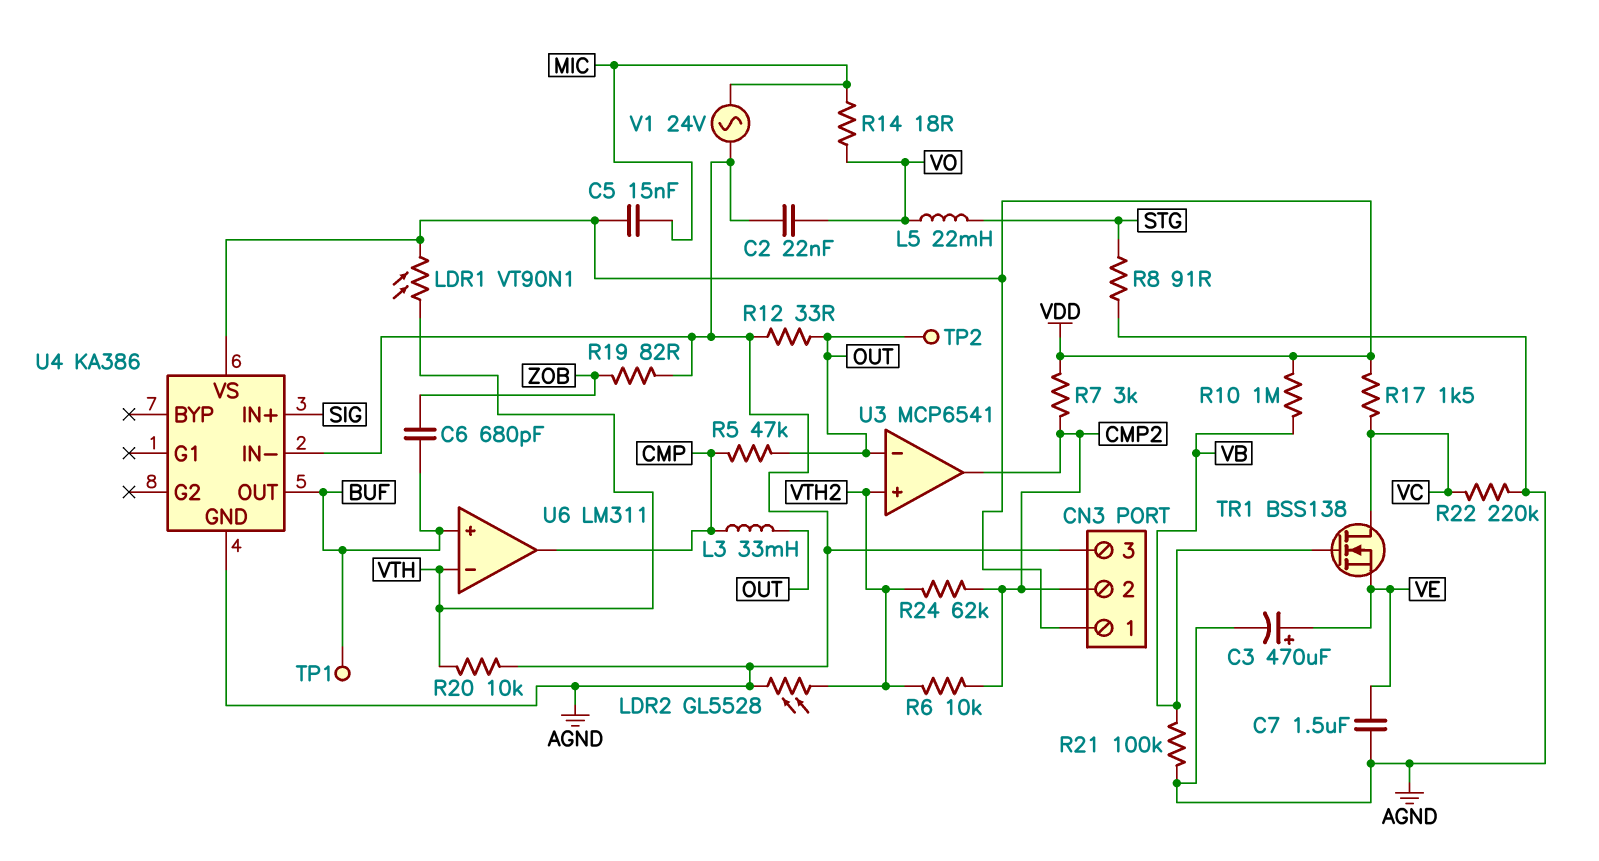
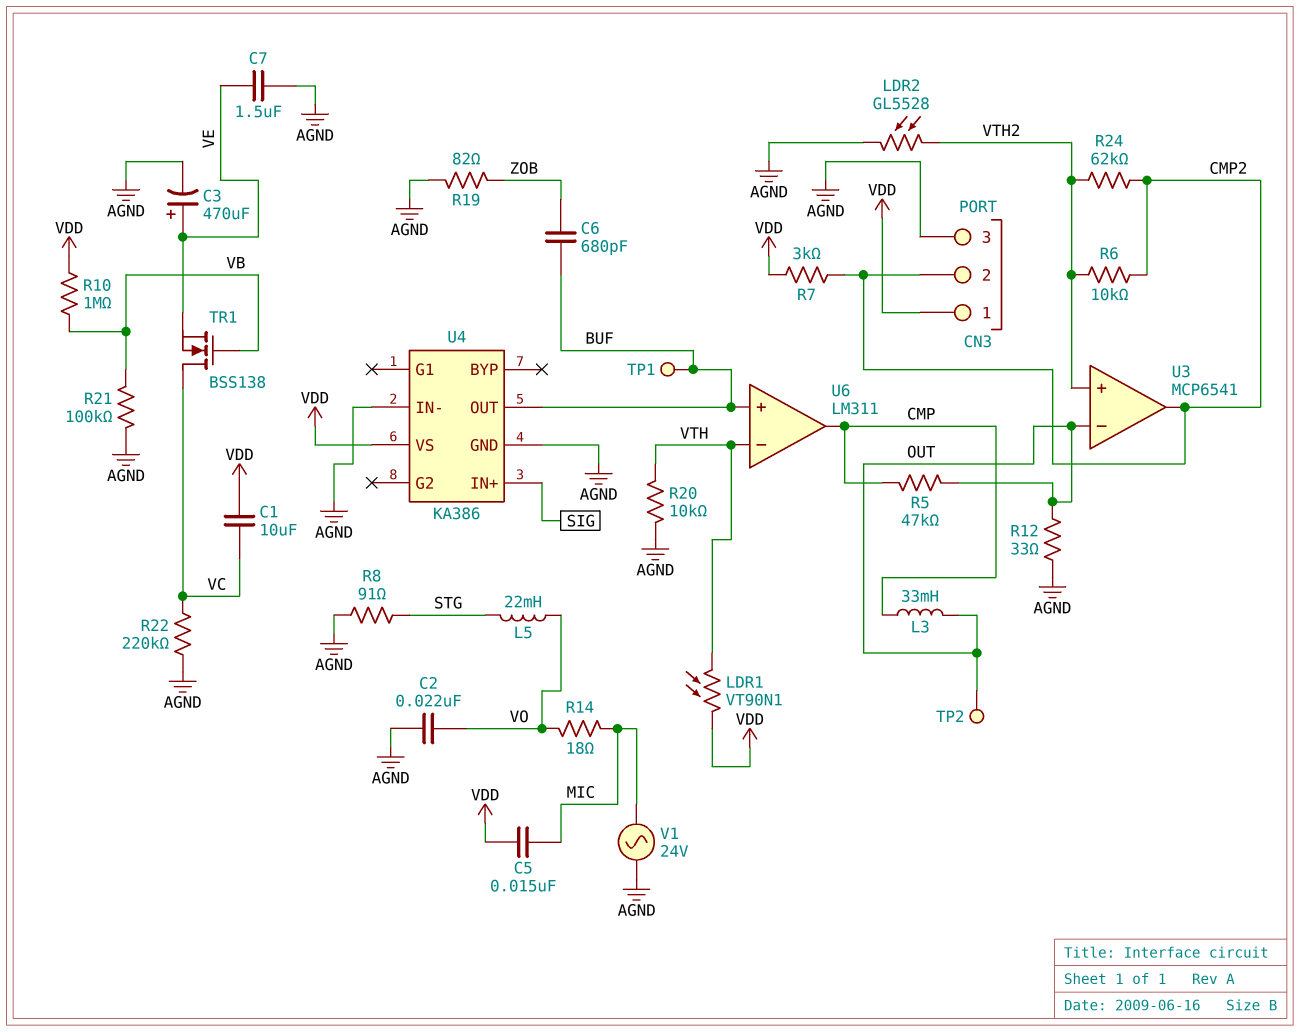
C1: none -> 10uF (VC, VDD)
R17: 1.5k (VC, VDD) -> none

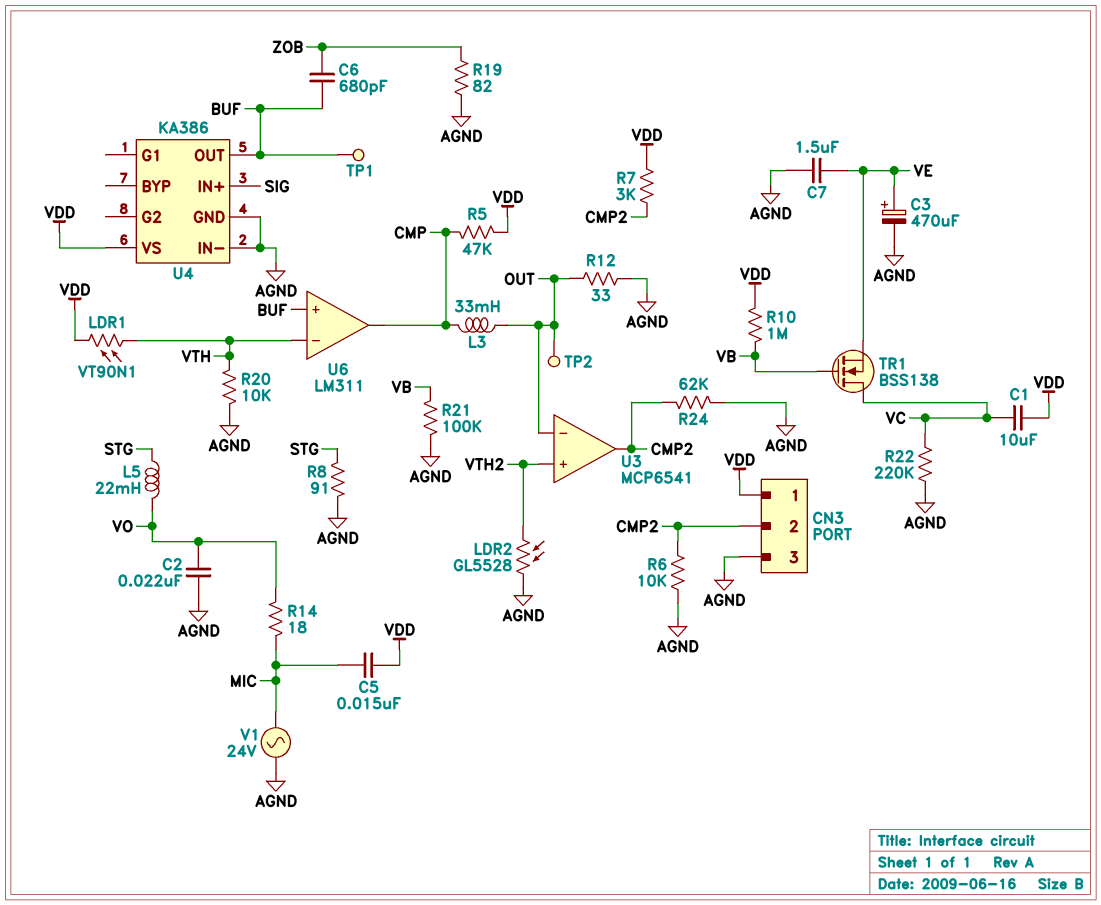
R5: 47k (CMP, OUT) -> 47k (CMP, VDD)
R6: 10k (CMP2, VTH2) -> 10k (AGND, CMP2)
R24: 62k (CMP2, VTH2) -> 62k (AGND, CMP2)

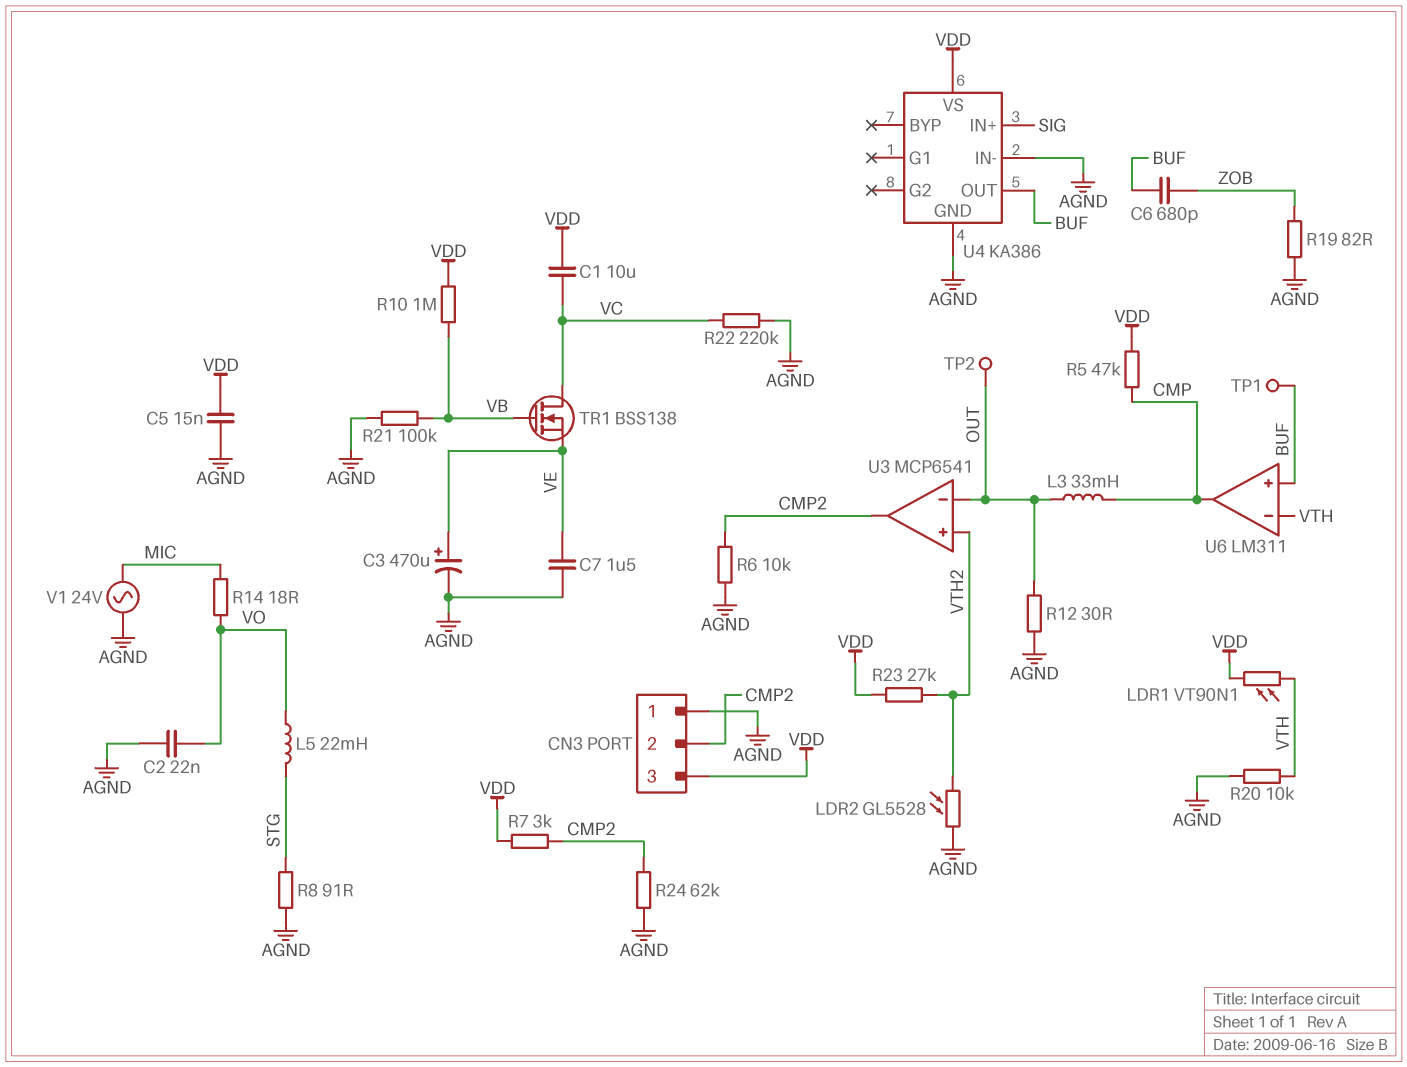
C5: 15nF (MIC, VDD) -> 15nF (AGND, VDD)
CN3 pin 1: VDD -> AGND
CN3 pin 3: AGND -> VDD
R12: 33 (AGND, OUT) -> 30 (AGND, OUT)
R23: none -> 27k (VDD, VTH2)

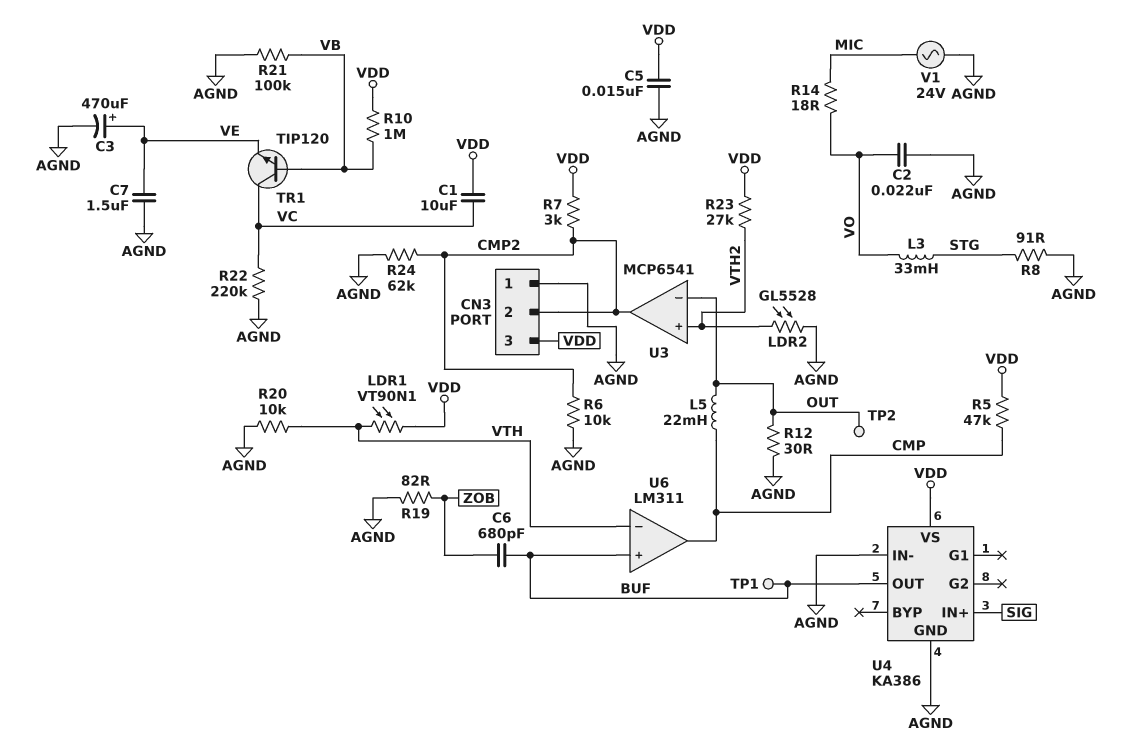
L3: 33mH (CMP, OUT) -> 33mH (STG, VO)
L5: 22mH (STG, VO) -> 22mH (CMP, OUT)
TR1: NMOS BSS138 (G VB, D VC, S VE) -> NPN TIP120 (B VB, C VC, E VE)

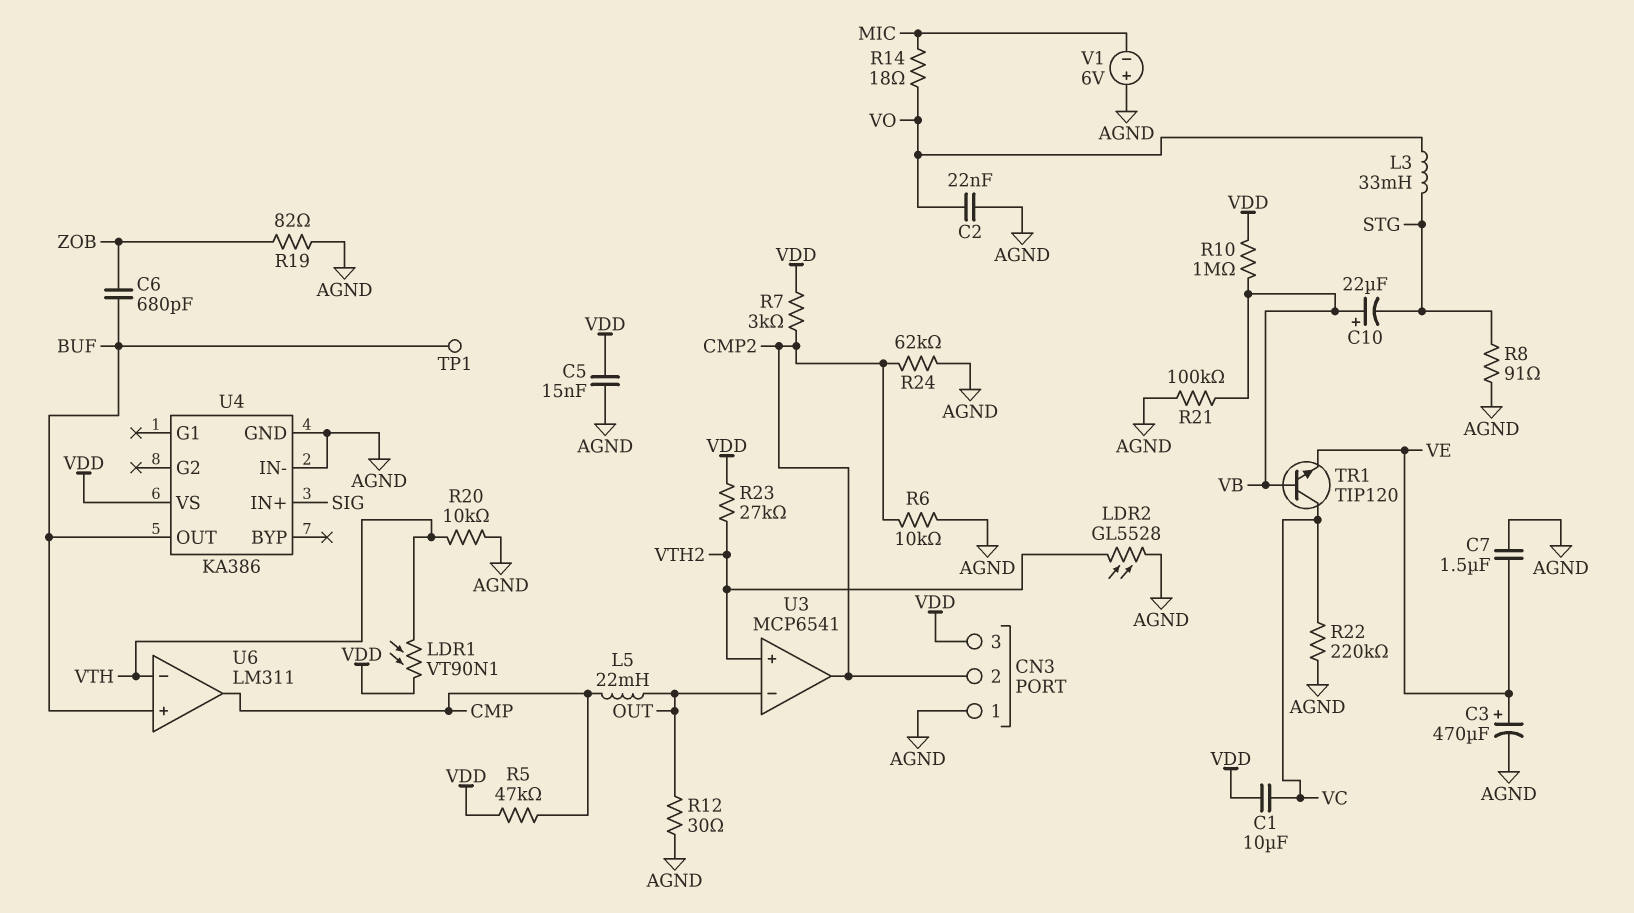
C10: none -> 22uF (plus VB, minus STG)
TP2: test point (OUT) -> none
V1: AC 24V (AGND, MIC) -> 6V (plus AGND, minus MIC)

